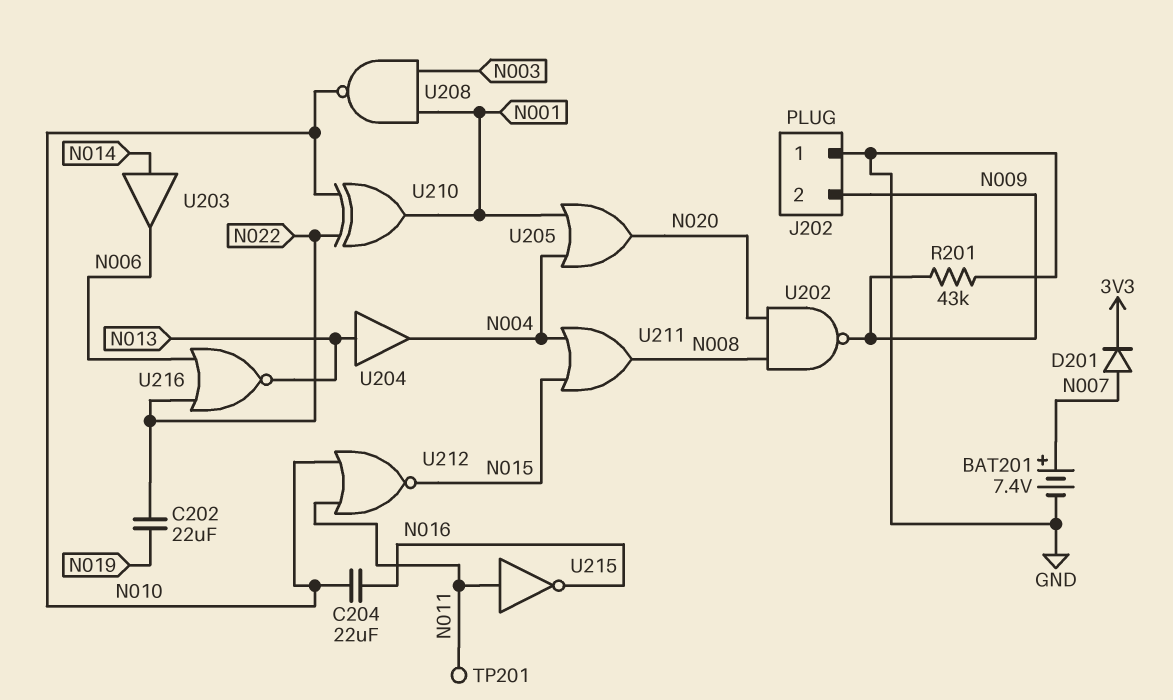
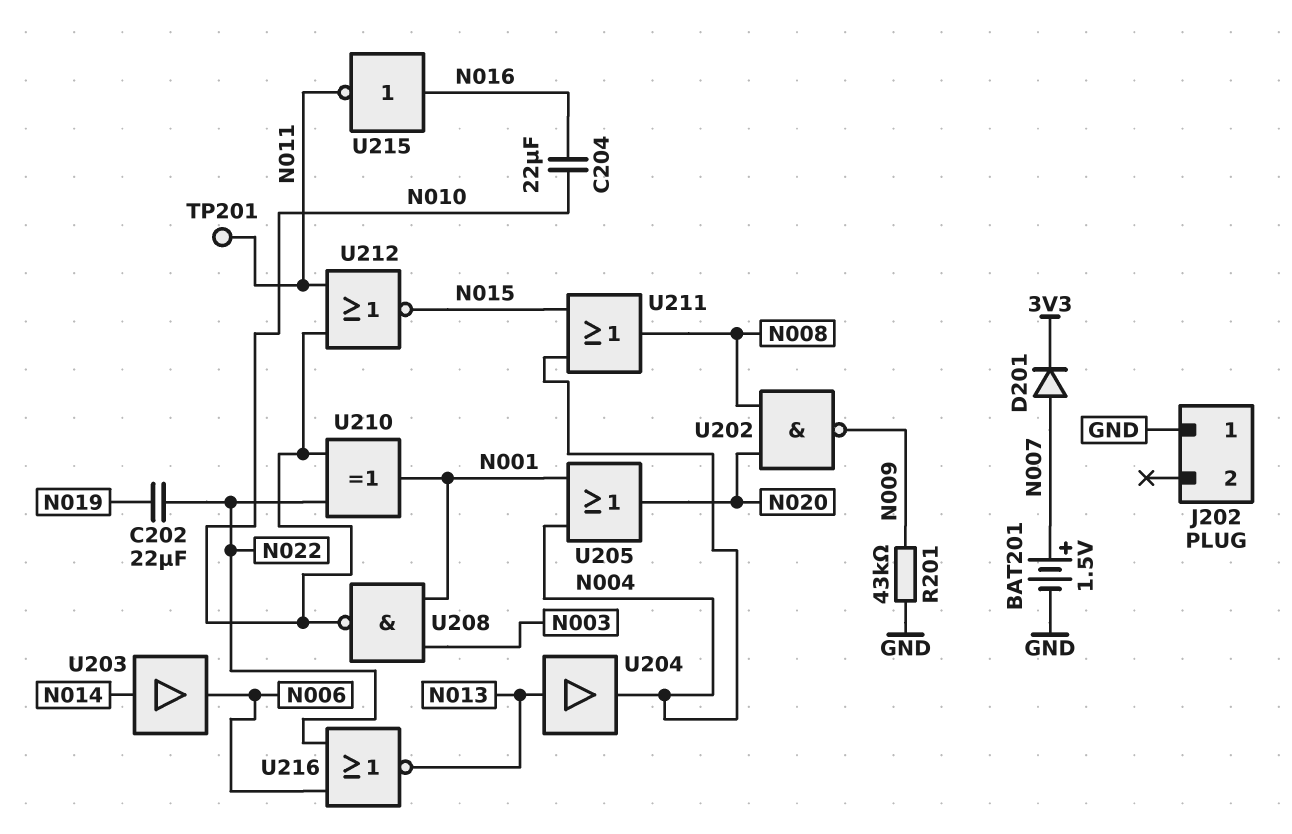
BAT201: 7.4V (plus N007, minus GND) -> 1.5V (plus N007, minus GND)
J202 pin 2: N009 -> none
U215: NOT (in N011, out N016) -> NOT (in N016, out N011)

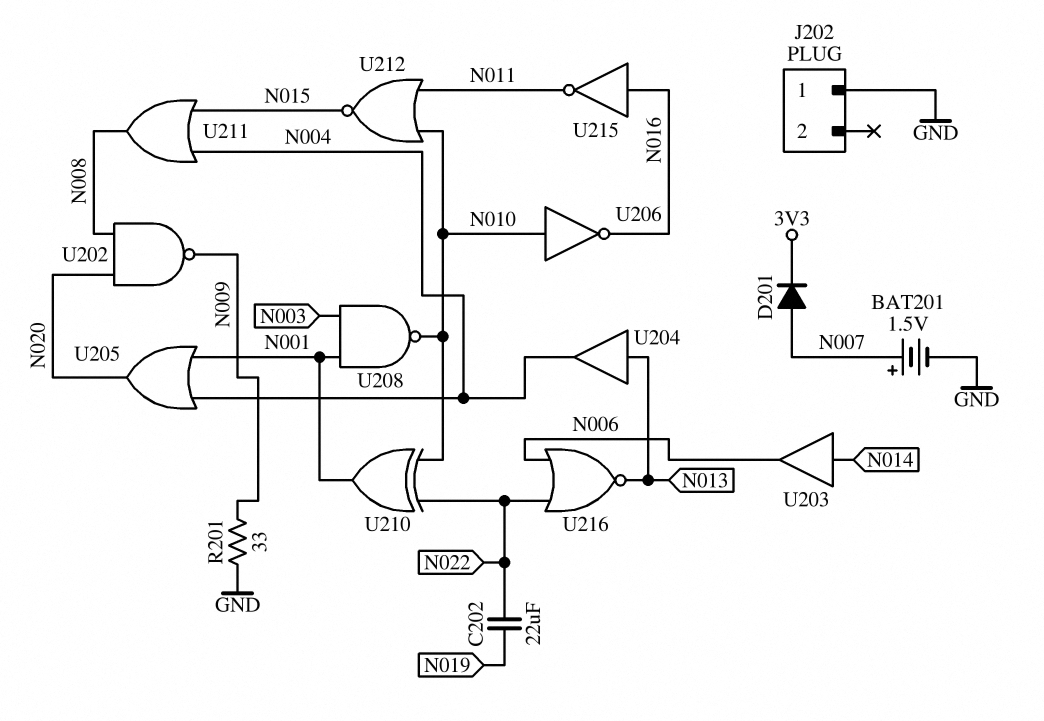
C204: 22uF (N010, N016) -> none
R201: 43k (GND, N009) -> 33 (GND, N009)
TP201: test point (N011) -> none
U206: none -> NOT (in N010, out N016)

